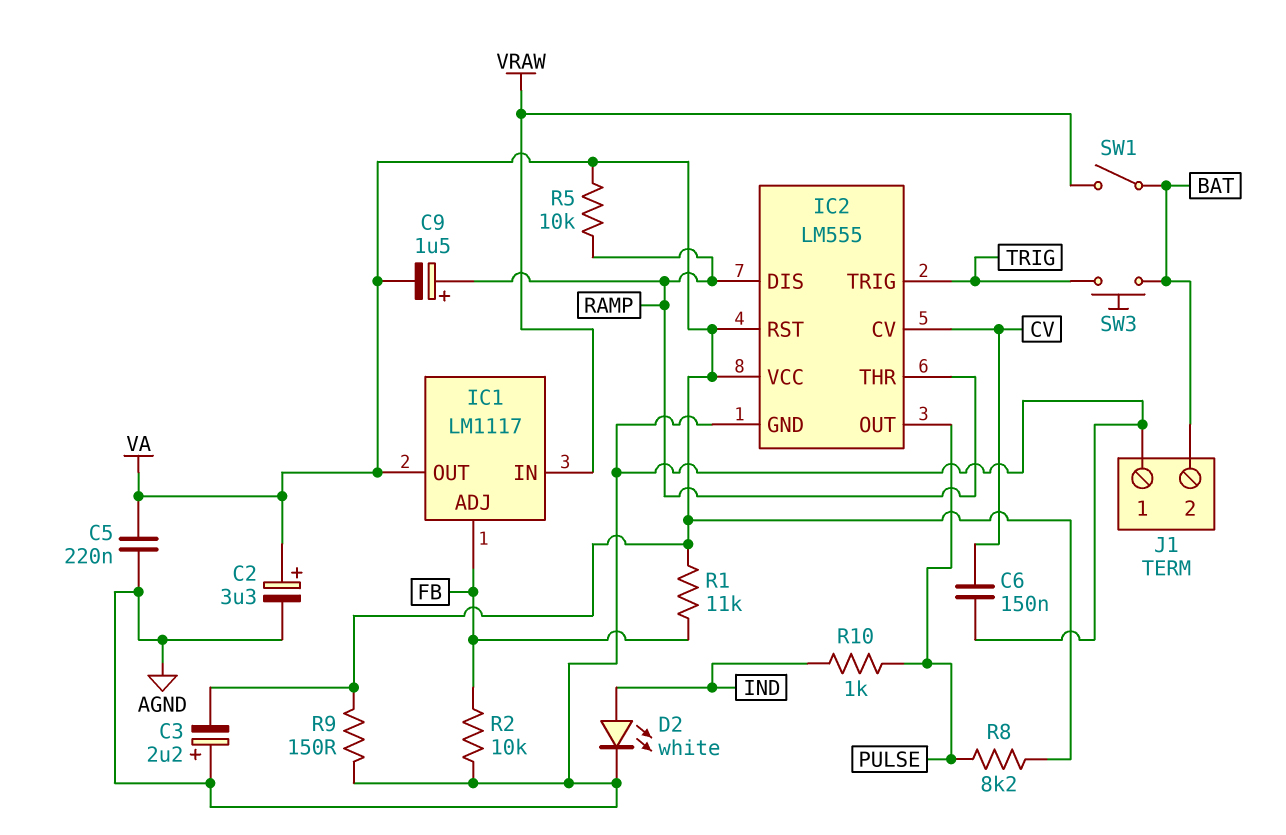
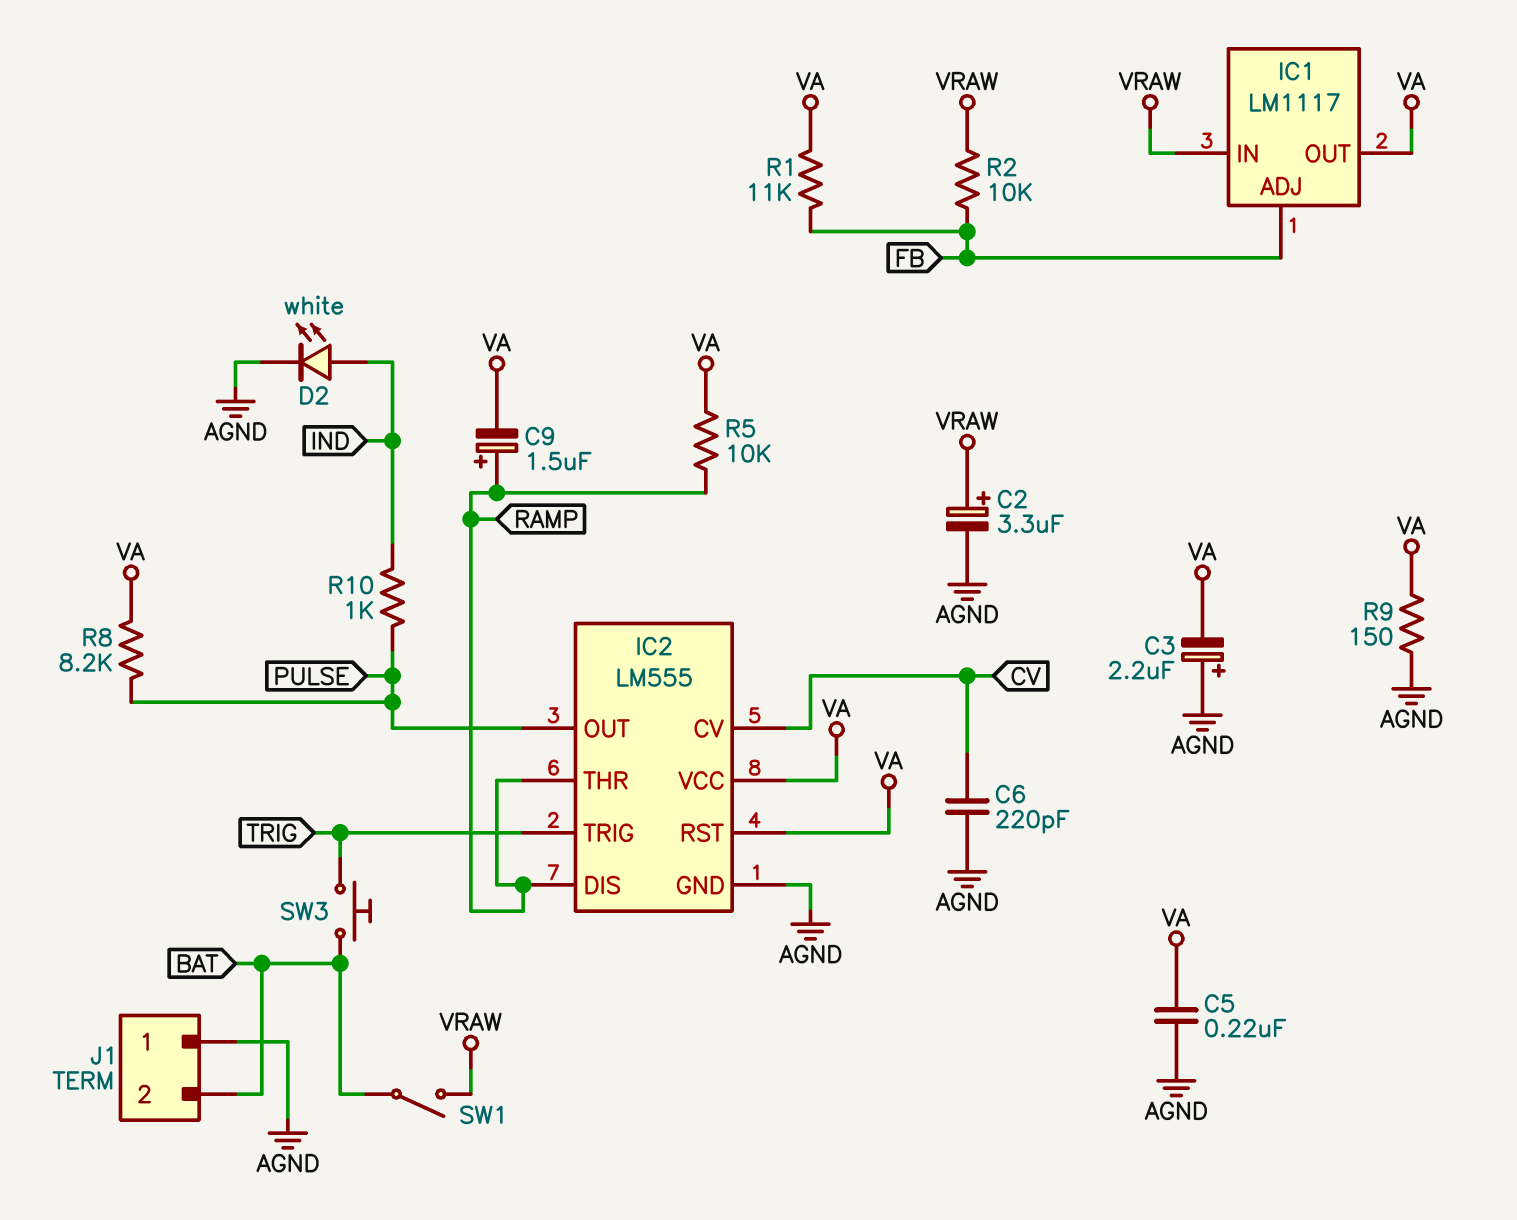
C2: 3.3uF (plus VA, minus AGND) -> 3.3uF (plus VRAW, minus AGND)
C6: 150nF (AGND, CV) -> 220pF (AGND, CV)
R2: 10k (AGND, FB) -> 10k (FB, VRAW)

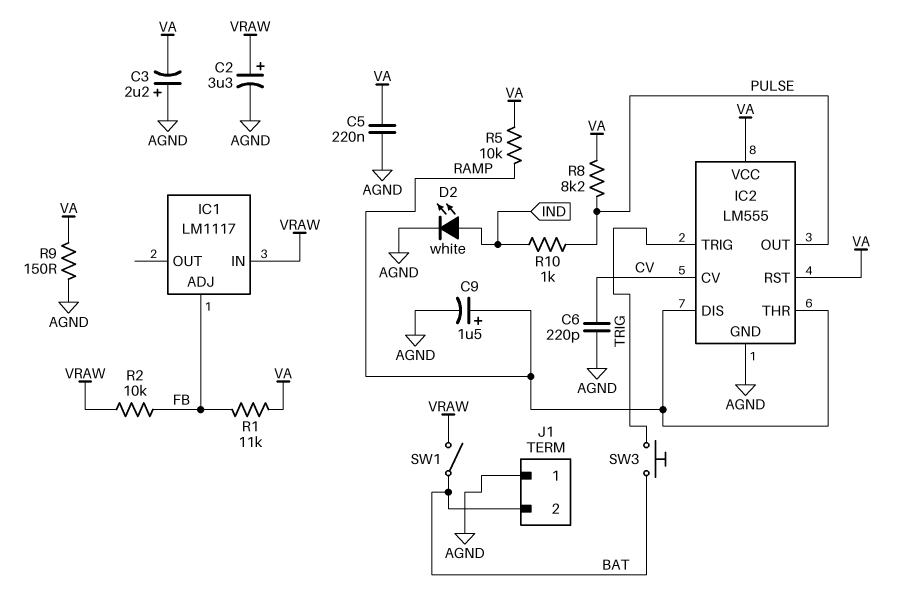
C9: 1.5uF (plus RAMP, minus VA) -> 1.5uF (plus RAMP, minus AGND)
IC1 pin OUT: VA -> none

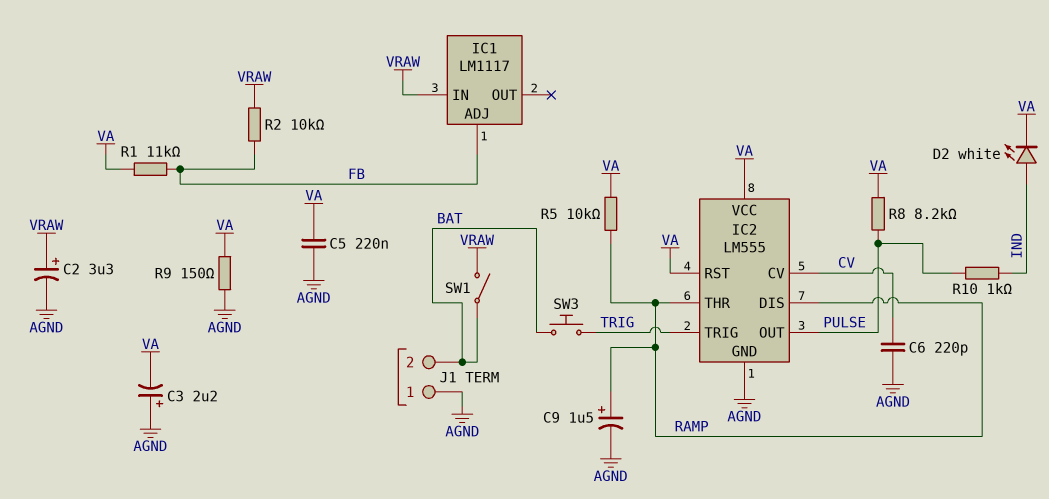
D2: LED white (A IND, K AGND) -> LED white (A IND, K VA)

